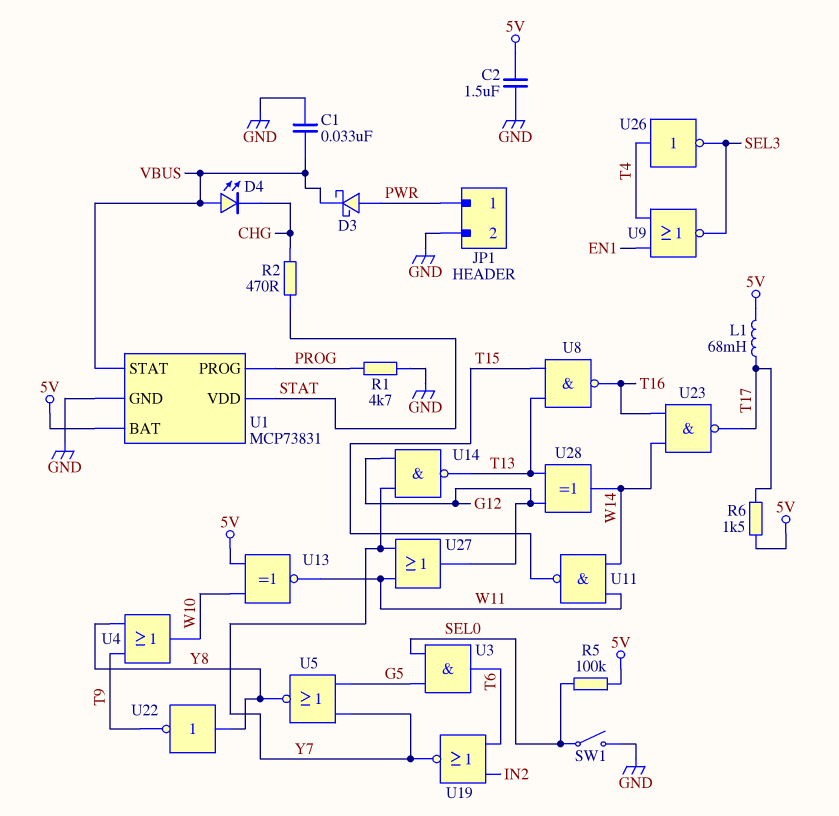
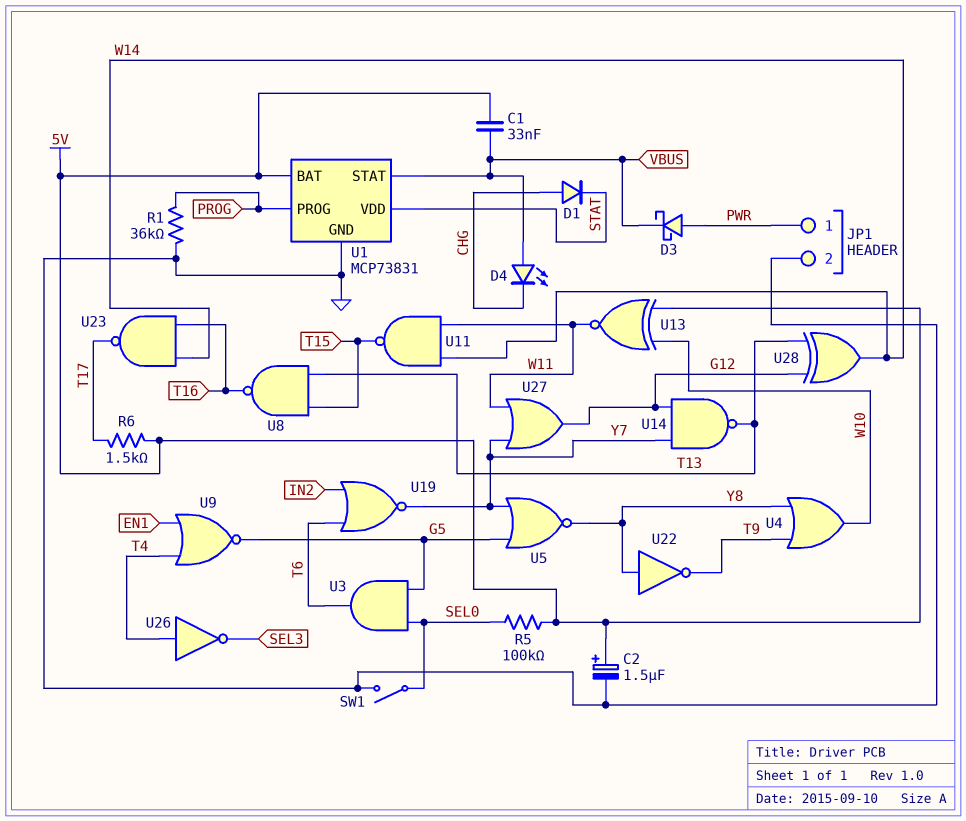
C1: 33nF (GND, VBUS) -> 33nF (5V, VBUS)
C2: 1.5uF (5V, GND) -> 1.5uF (plus 5V, minus GND)
D1: none -> diode (A CHG, K STAT)
L1: 68mH (5V, T17) -> none
R1: 4.7k (GND, PROG) -> 36k (GND, PROG)
R2: 470 (CHG, STAT) -> none
U9: NOR (in EN1, in T4, out SEL3) -> NOR (in EN1, in T4, out G5)

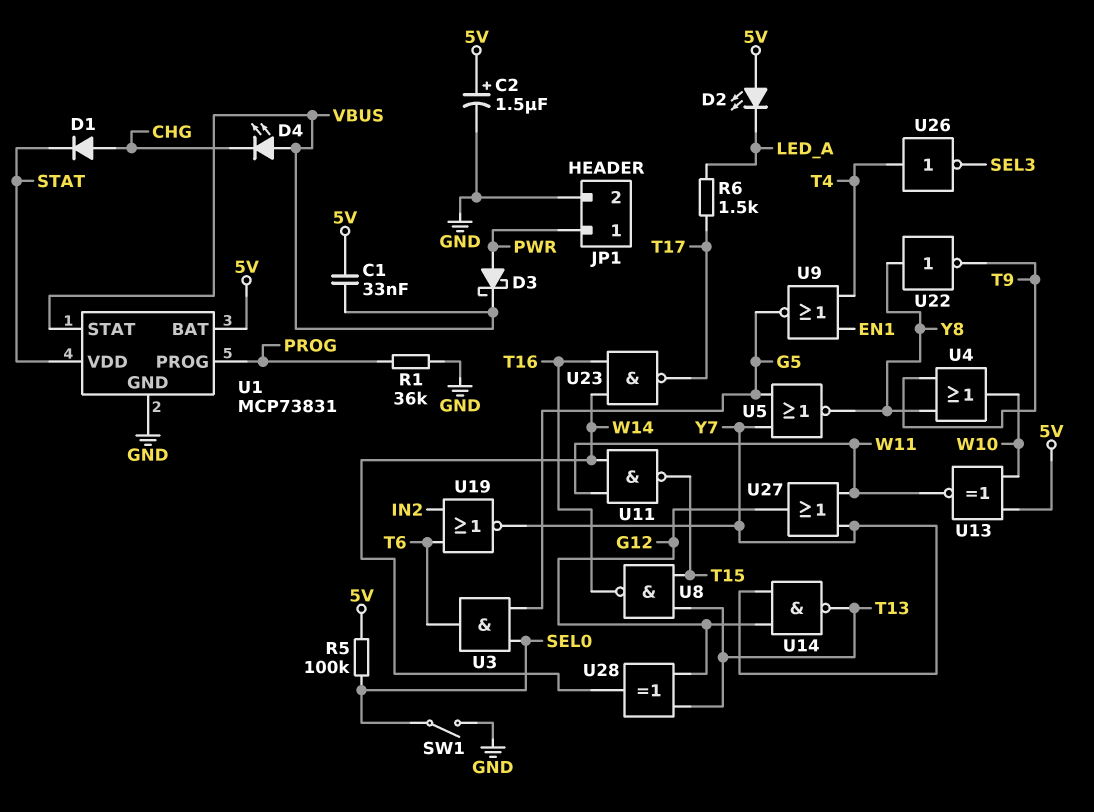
D2: none -> LED (A 5V, K LED_A)
R6: 1.5k (5V, T17) -> 1.5k (LED_A, T17)

